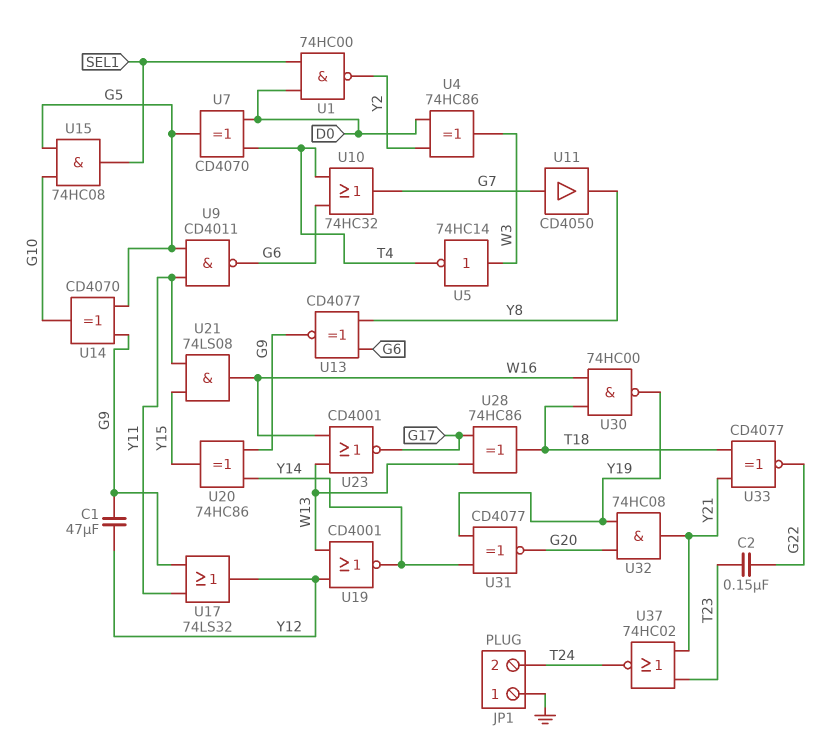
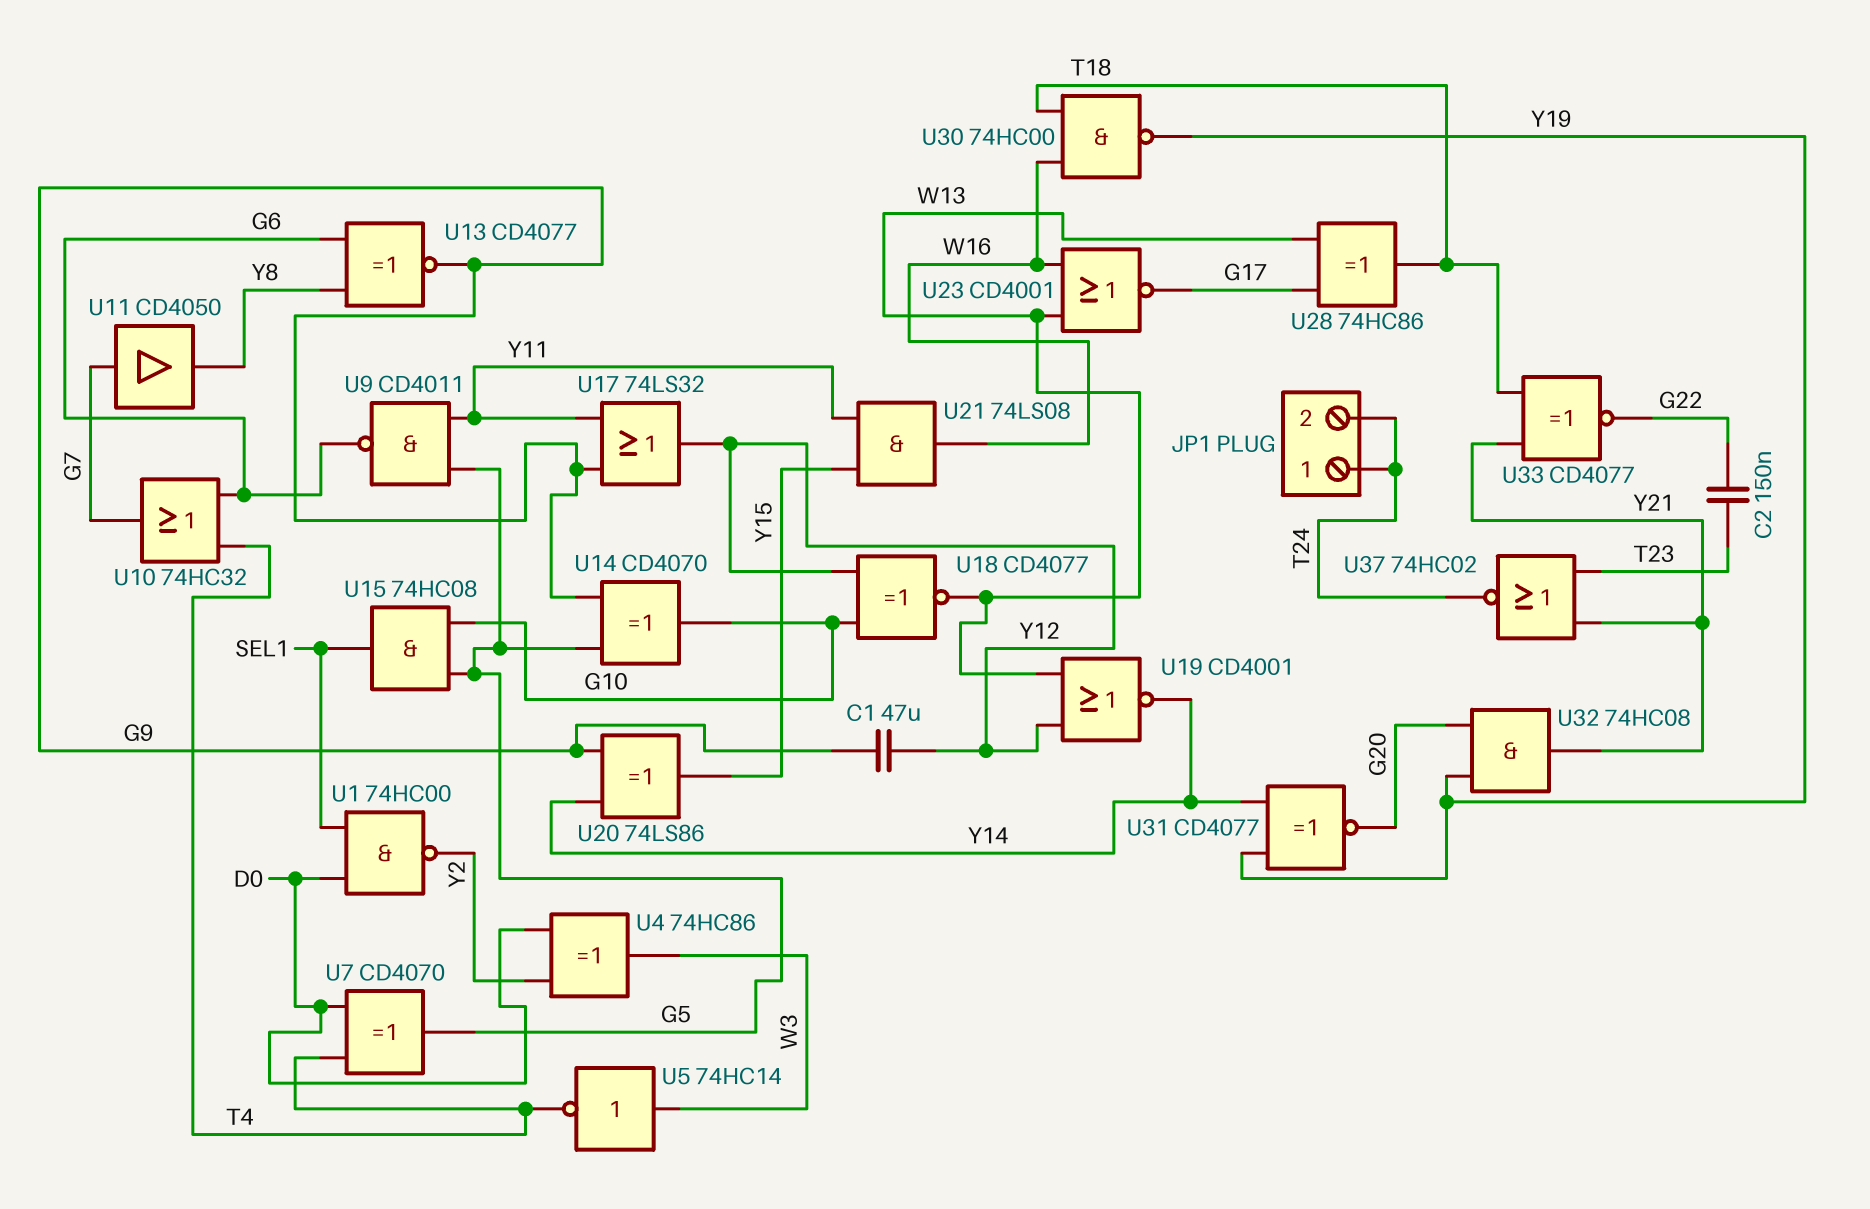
JP1 pin 1: GND -> T24
U18: none -> XNOR CD4077 (in G10, in Y12, out W13)
U20: XOR 74HC86 (in G9, in Y14, out Y15) -> XOR 74LS86 (in G9, in Y14, out Y15)

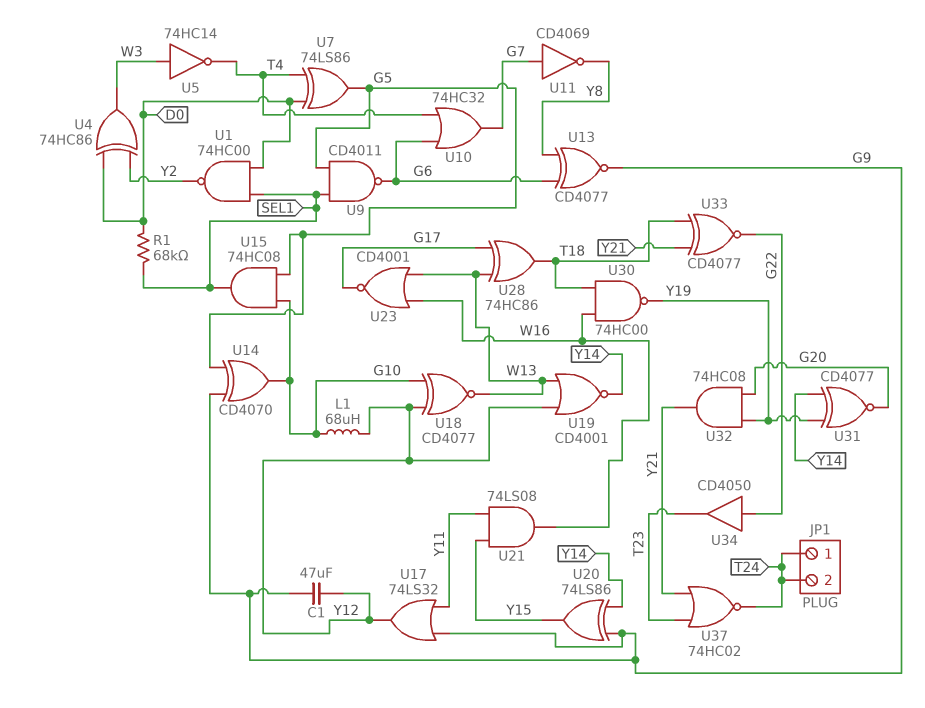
C2: 150nF (G22, T23) -> none
L1: none -> 68uH (G10, Y12)
R1: none -> 68k (D0, SEL1)
U7: XOR CD4070 (in D0, in T4, out G5) -> XOR 74LS86 (in D0, in T4, out G5)
U9: NAND CD4011 (in G5, in Y11, out G6) -> NAND CD4011 (in G5, in SEL1, out G6)
U11: buffer CD4050 (in G7, out Y8) -> NOT CD4069 (in G7, out Y8)
U34: none -> buffer CD4050 (in G22, out T23)

